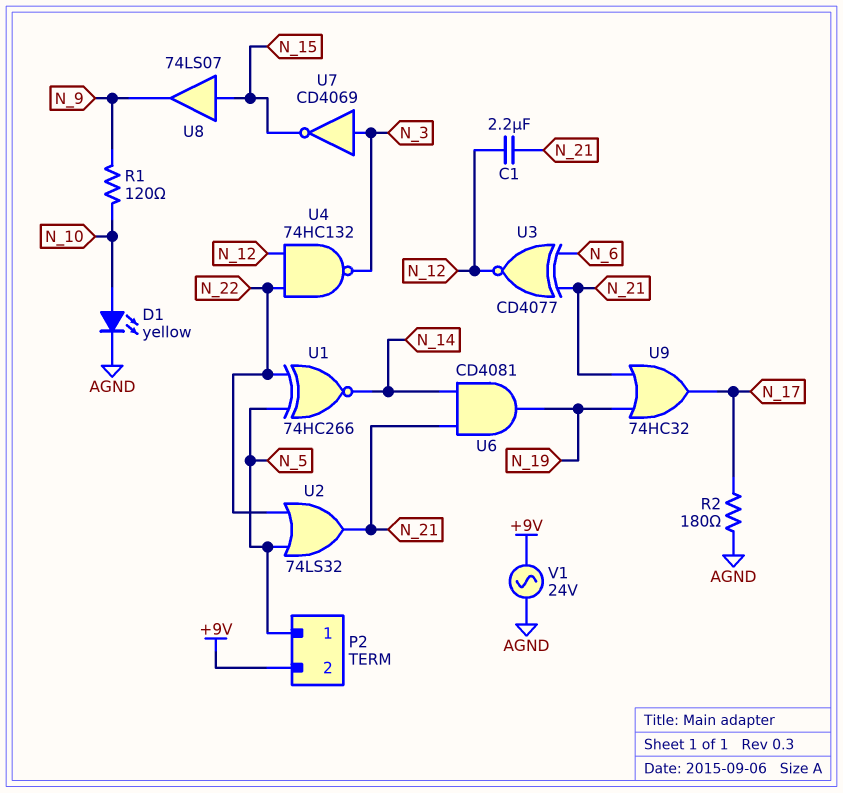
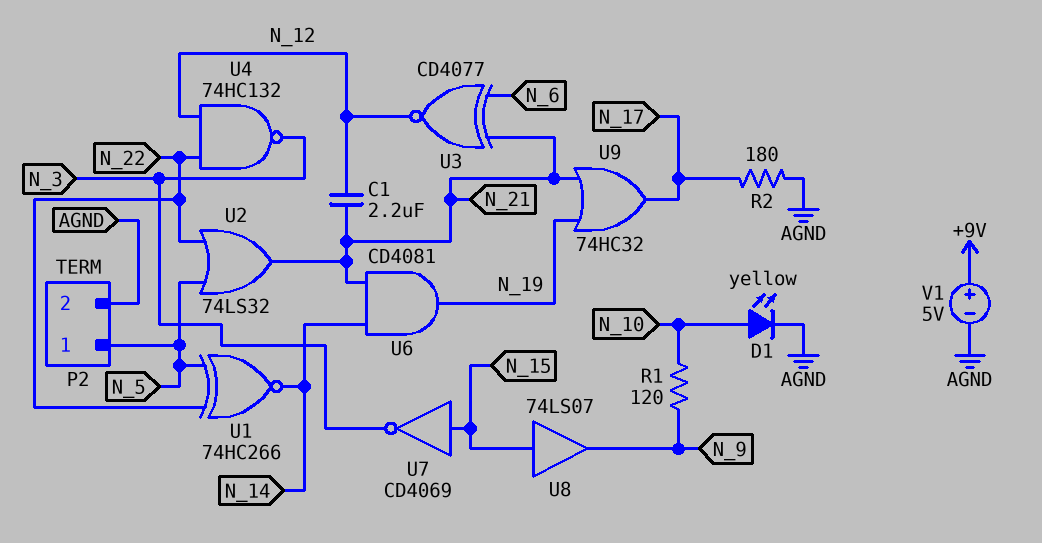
P2 pin 2: +9V -> AGND
U7: NOT CD4069 (in N_3, out N_15) -> NOT CD4069 (in N_15, out N_3)
V1: AC 24V (+9V, AGND) -> 5V (plus +9V, minus AGND)

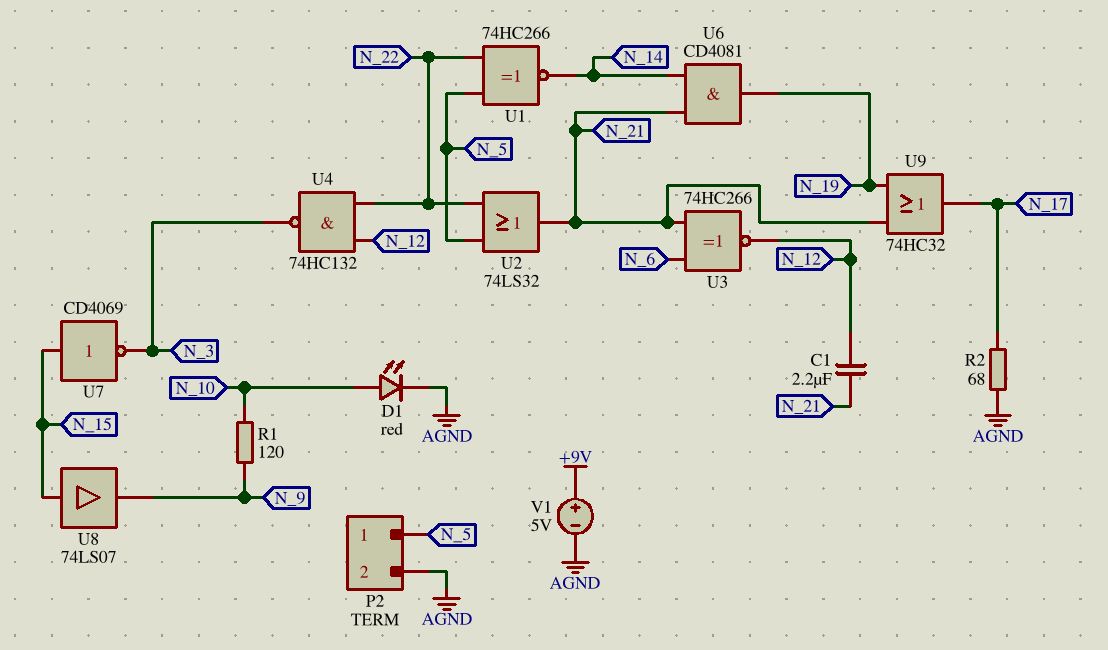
D1: LED yellow (A N_10, K AGND) -> LED red (A N_10, K AGND)
R2: 180 (AGND, N_17) -> 68 (AGND, N_17)
U3: XNOR CD4077 (in N_6, in N_21, out N_12) -> XNOR 74HC266 (in N_6, in N_21, out N_12)

